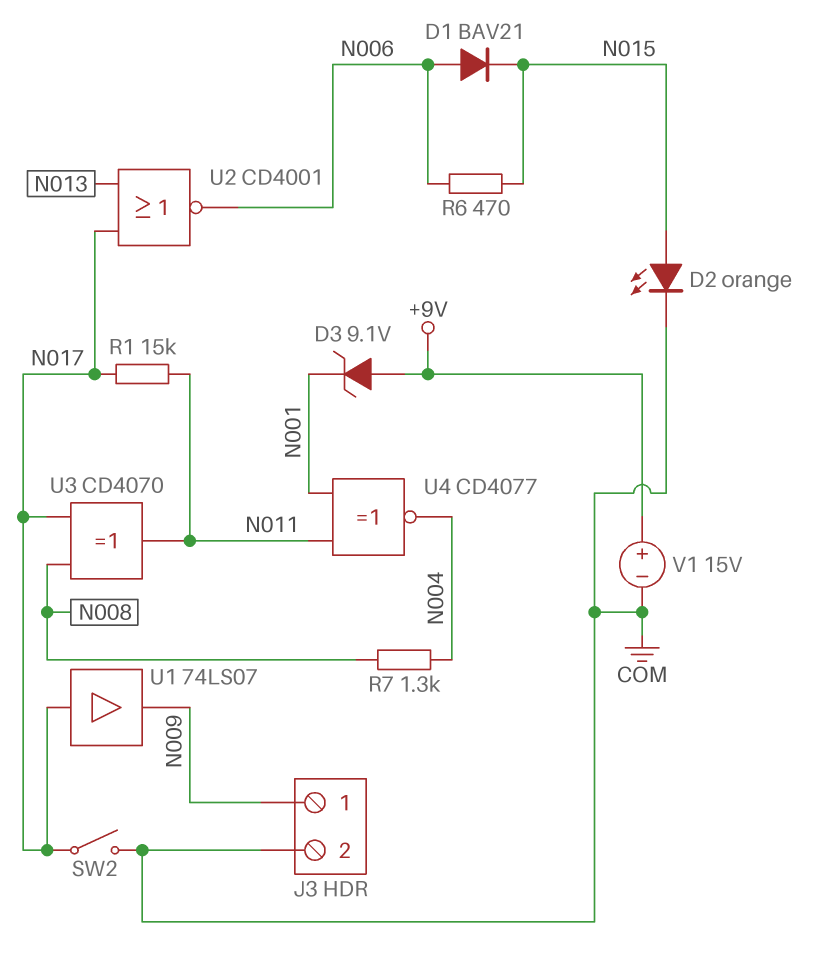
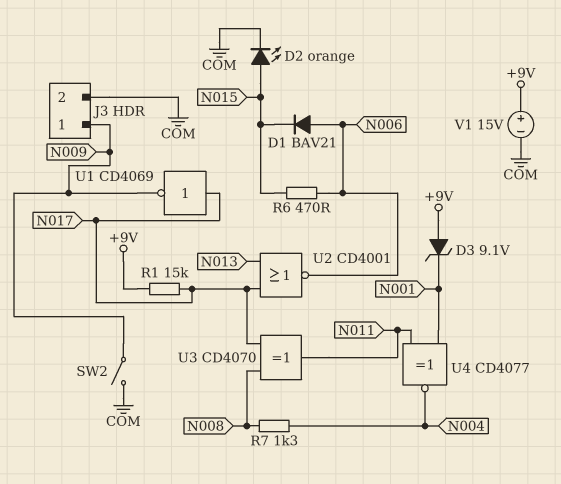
R1: 15k (N011, N017) -> 15k (+9V, N017)
SW2: switch (COM, N017) -> switch (COM, N009)
U1: buffer 74LS07 (in N017, out N009) -> NOT CD4069 (in N017, out N009)

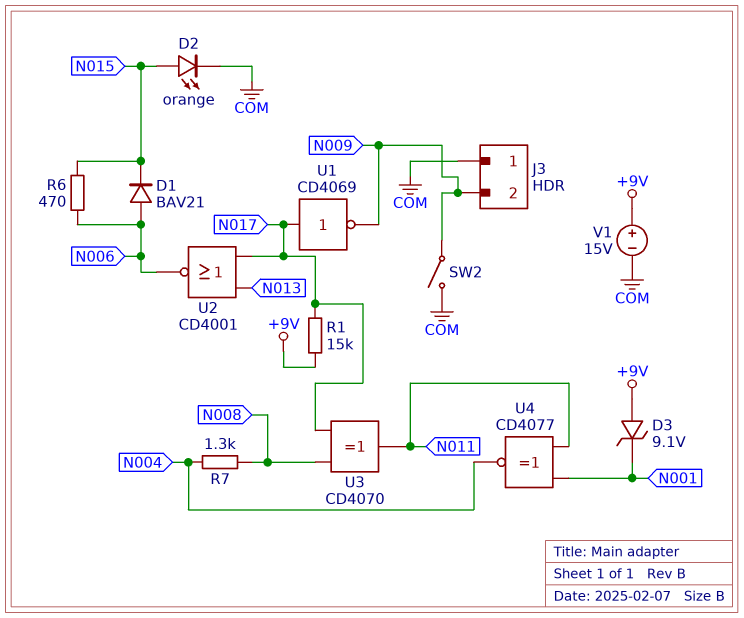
J3 pin 1: N009 -> COM
J3 pin 2: COM -> N009

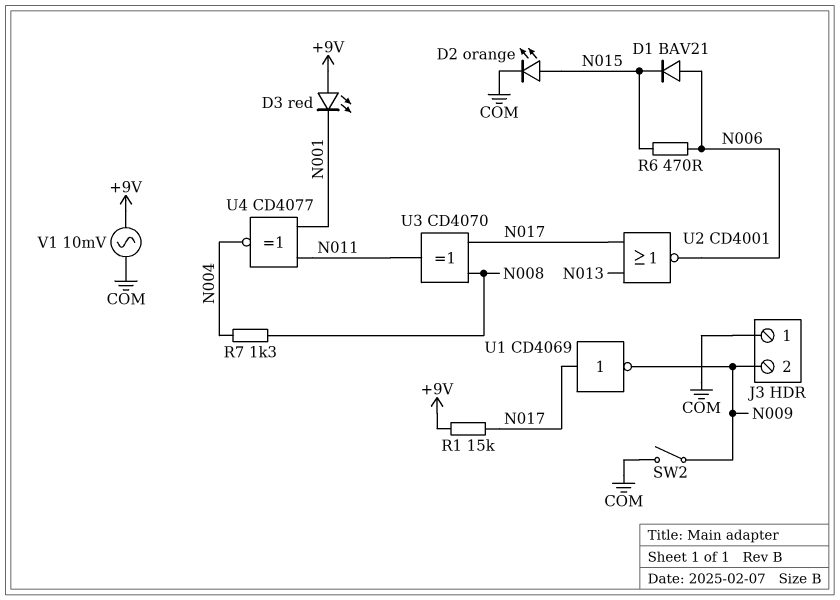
D3: zener 9.1V (A +9V, K N001) -> LED red (A +9V, K N001)
V1: 15V (plus +9V, minus COM) -> AC 10mV (+9V, COM)

